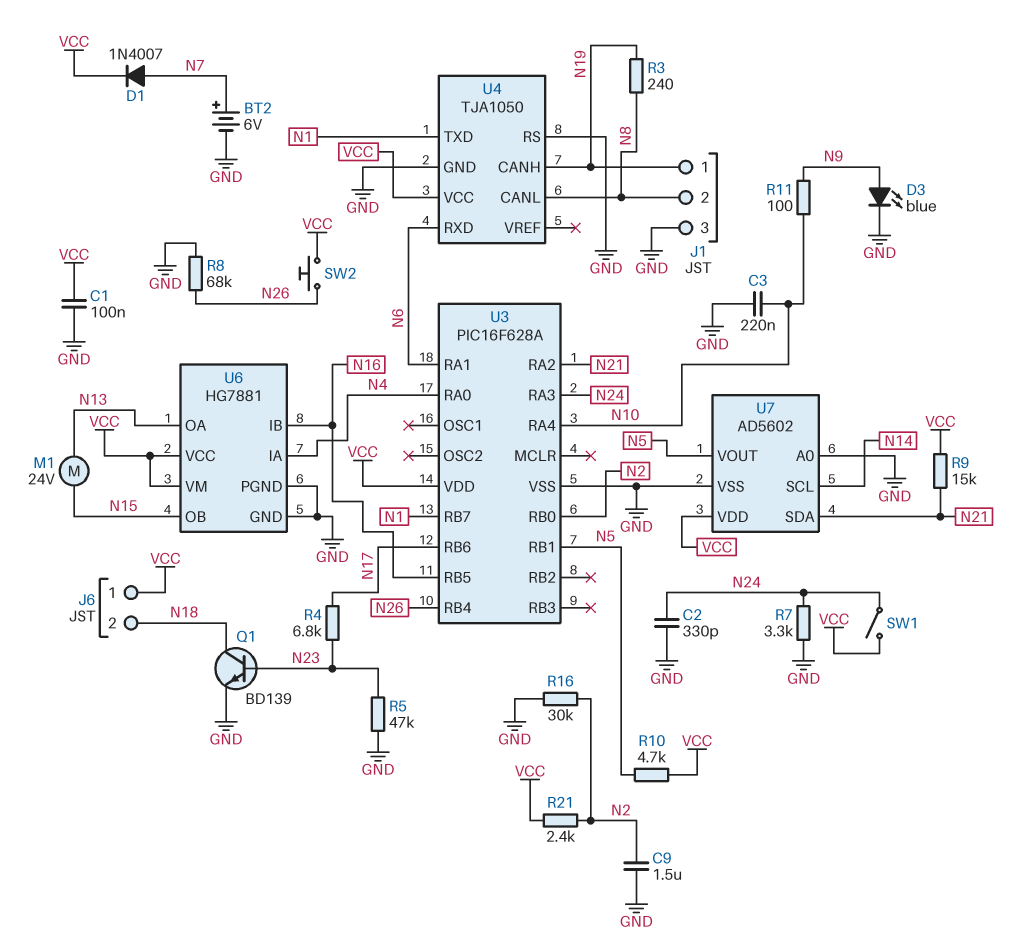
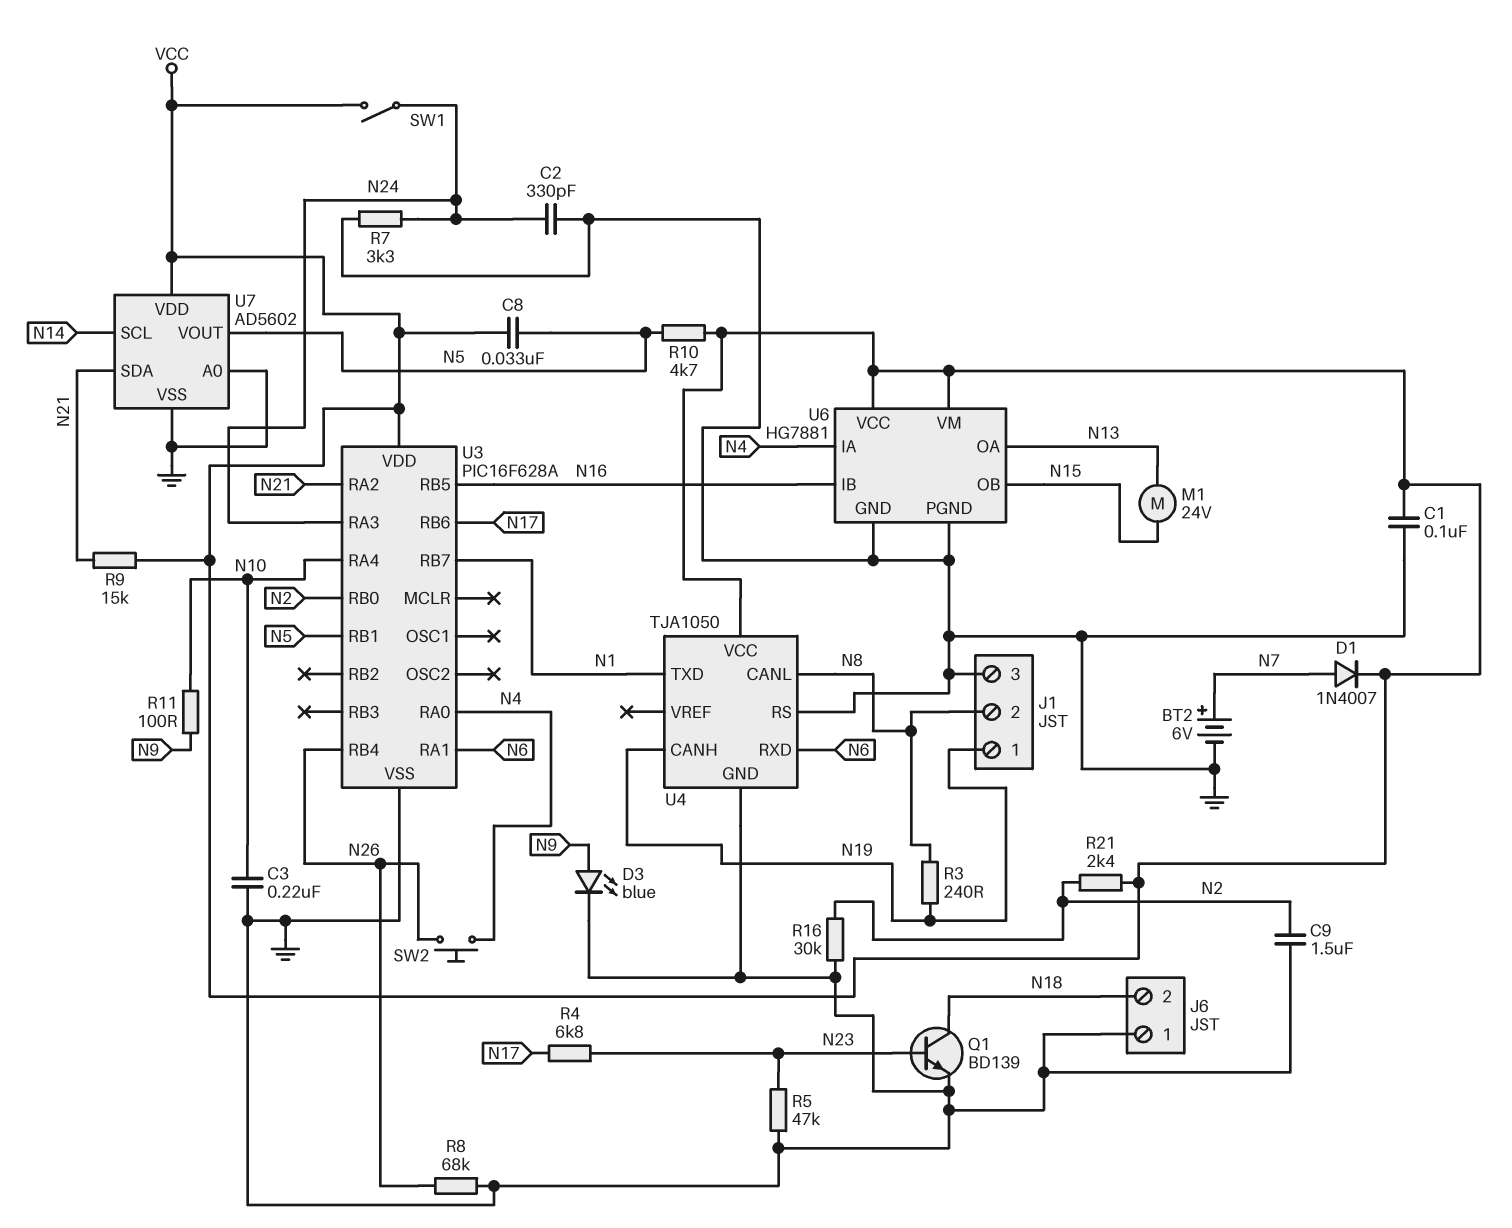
C8: none -> 33nF (N5, VCC)
J6 pin 1: VCC -> GND
SW2: button (N26, VCC) -> button (N4, N26)

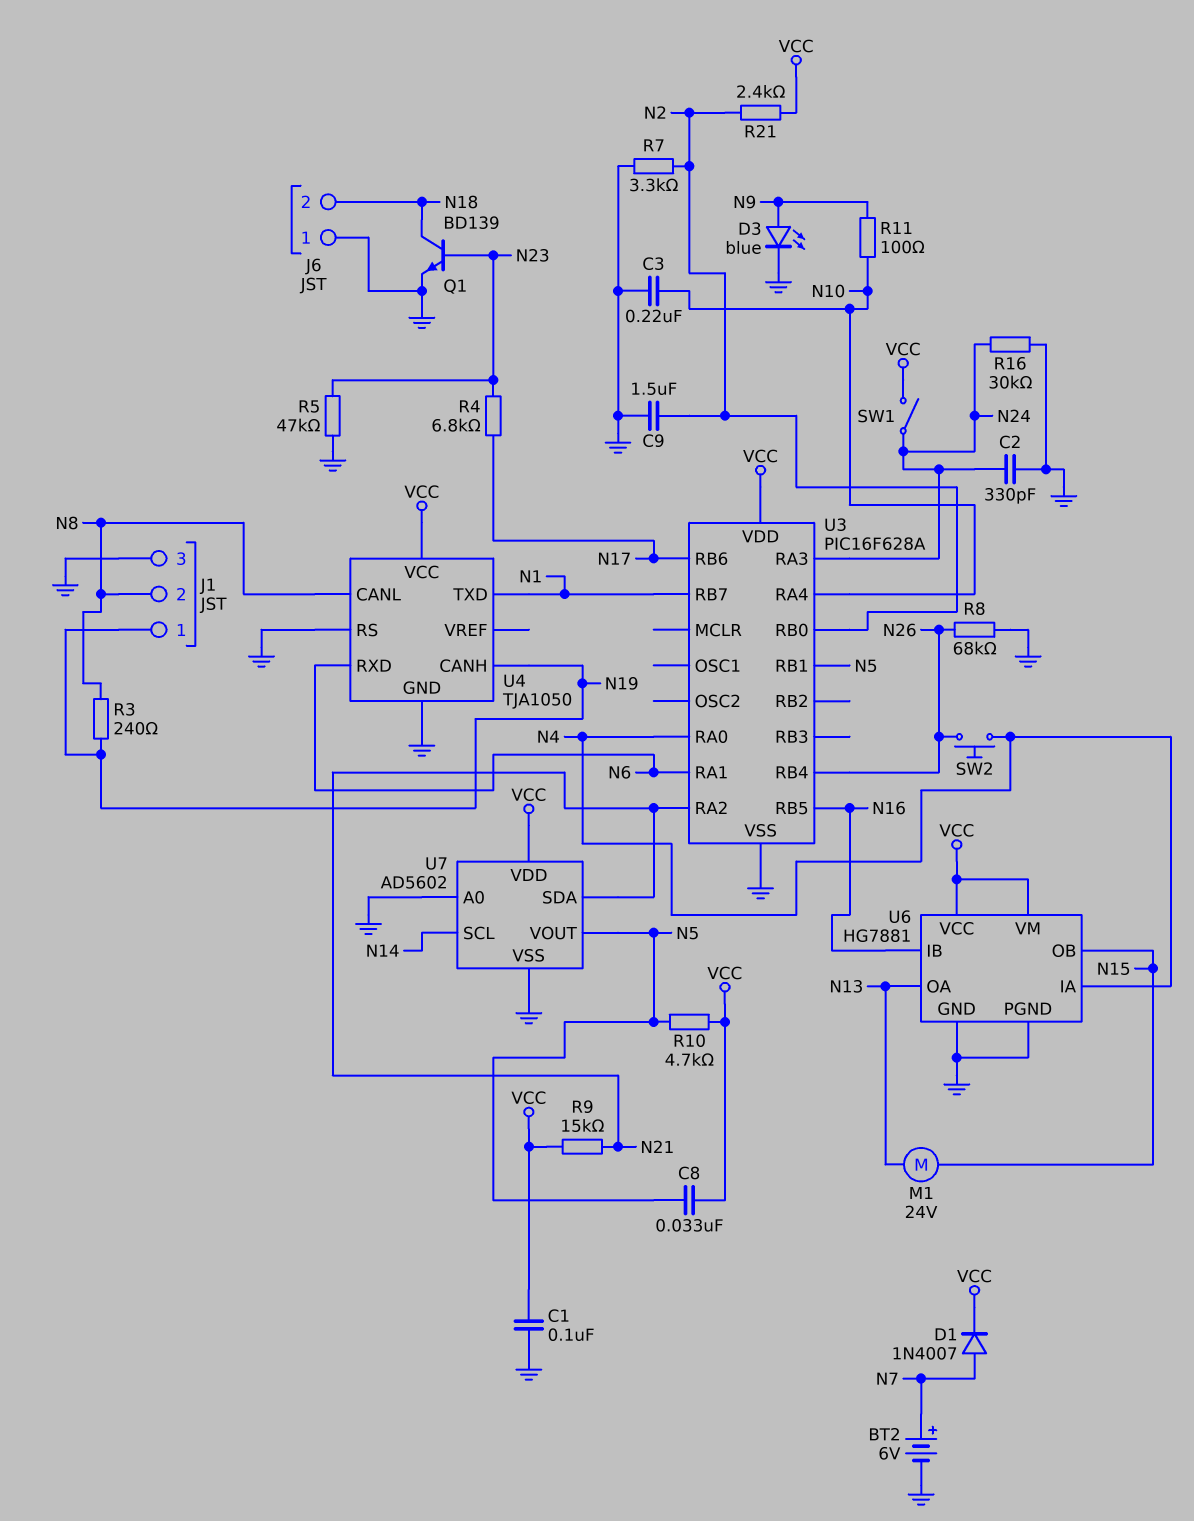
R7: 3.3k (GND, N24) -> 3.3k (GND, N2)
R16: 30k (GND, N2) -> 30k (GND, N24)

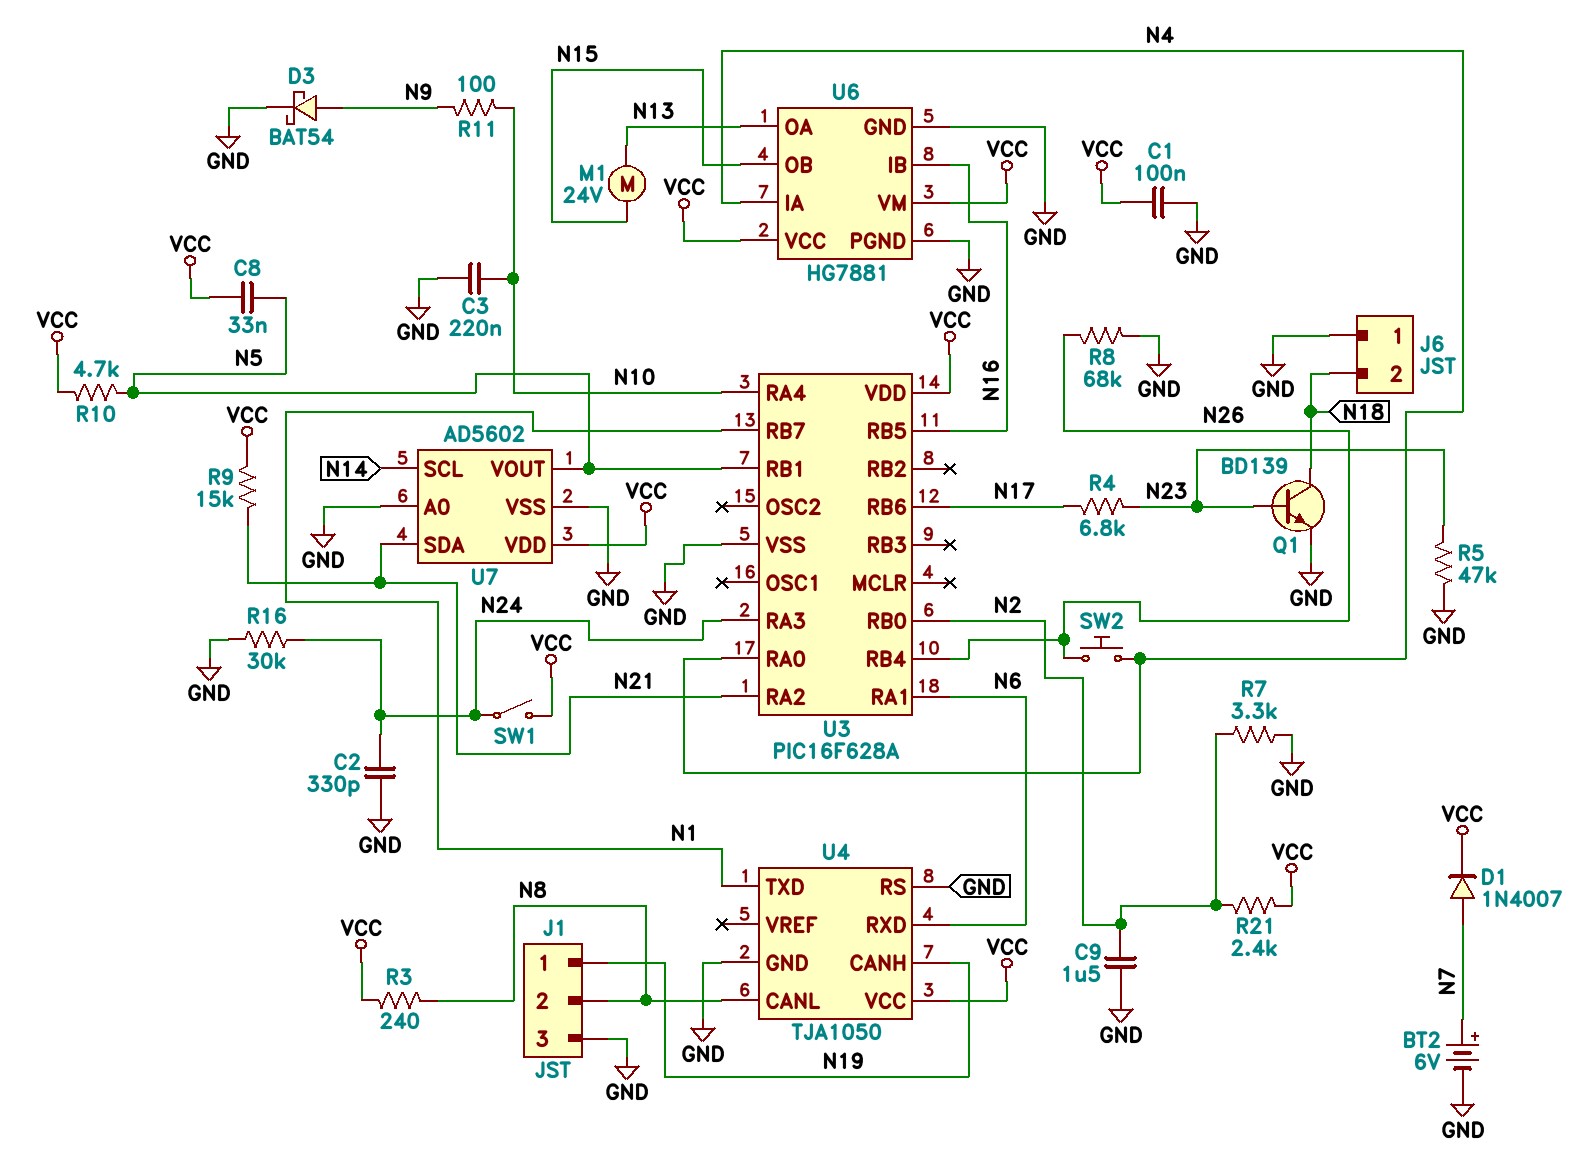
D3: LED blue (A N9, K GND) -> schottky BAT54 (A N9, K GND)
R3: 240 (N8, N19) -> 240 (N8, VCC)

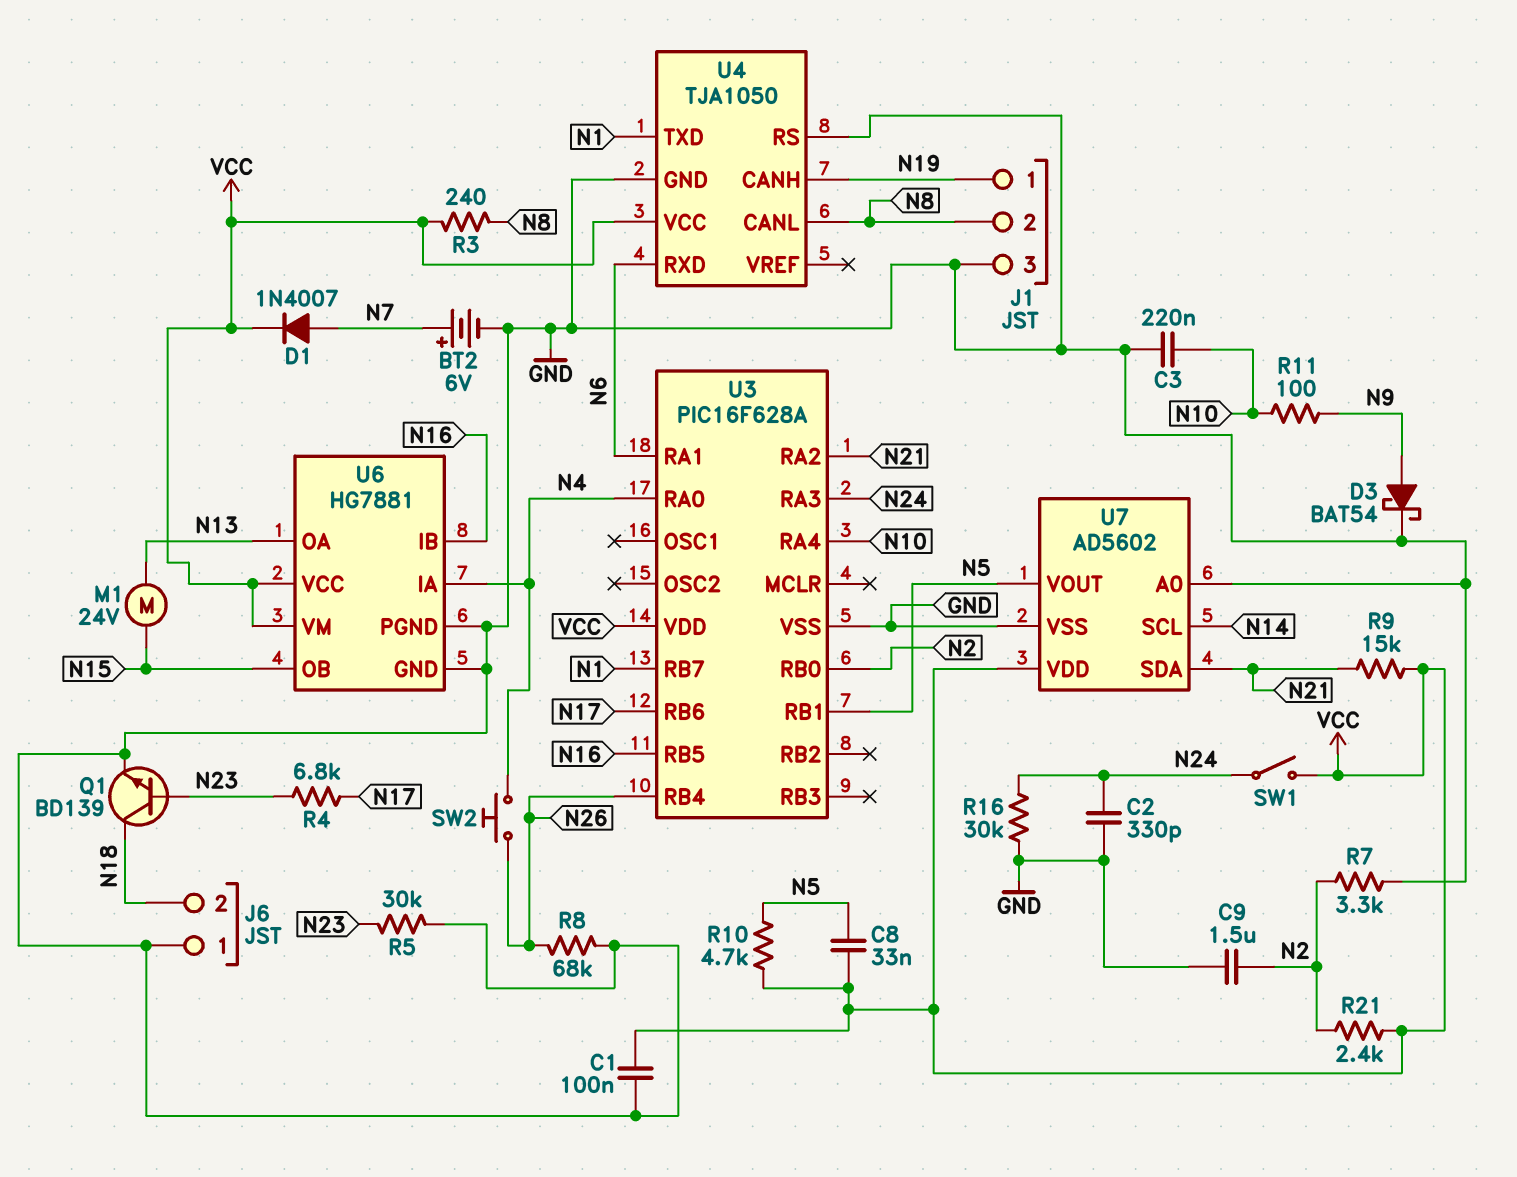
R5: 47k (GND, N23) -> 30k (GND, N23)

